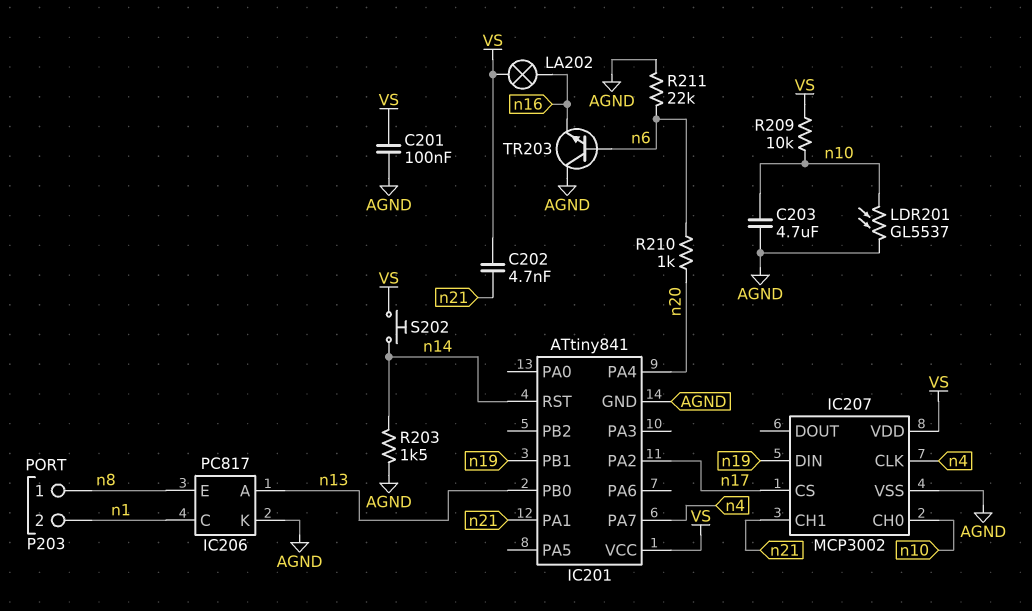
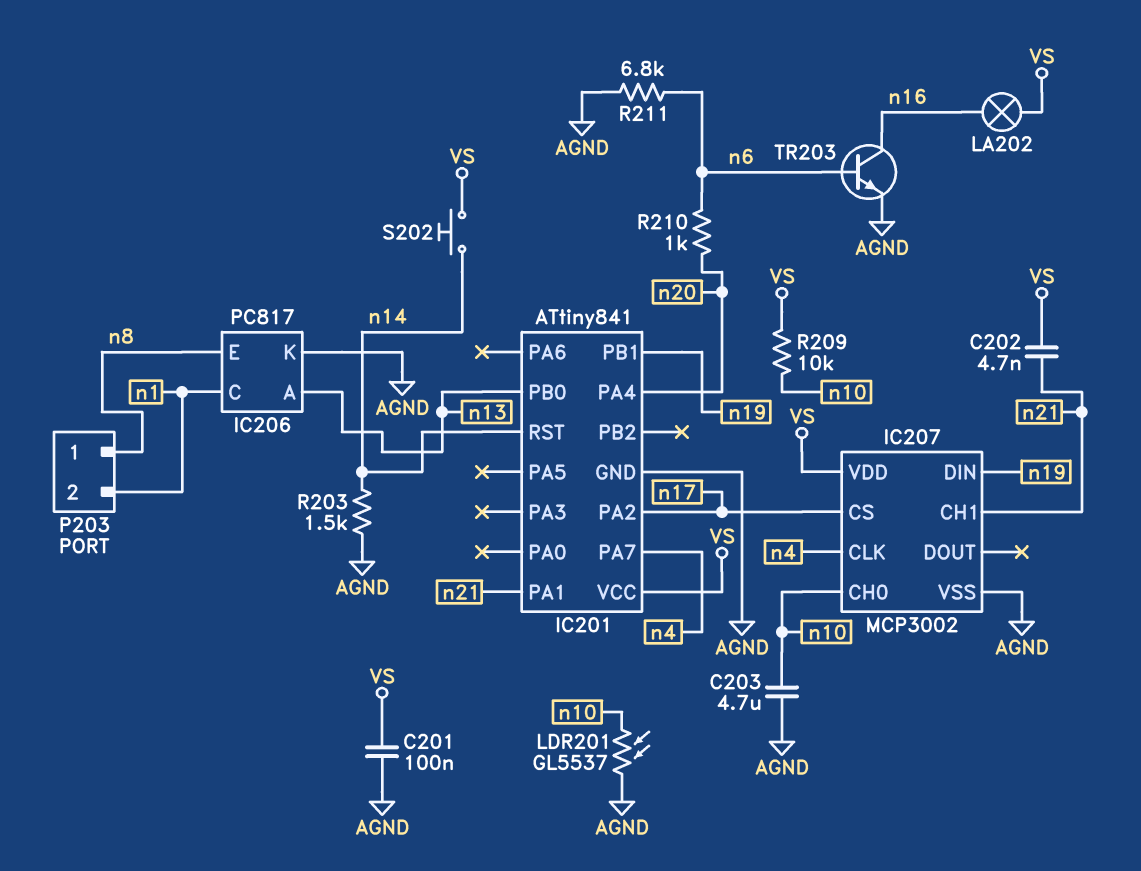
R211: 22k (AGND, n6) -> 6.8k (AGND, n6)
TR203: NPN (B n6, C AGND, E n16) -> NPN (B n6, C n16, E AGND)

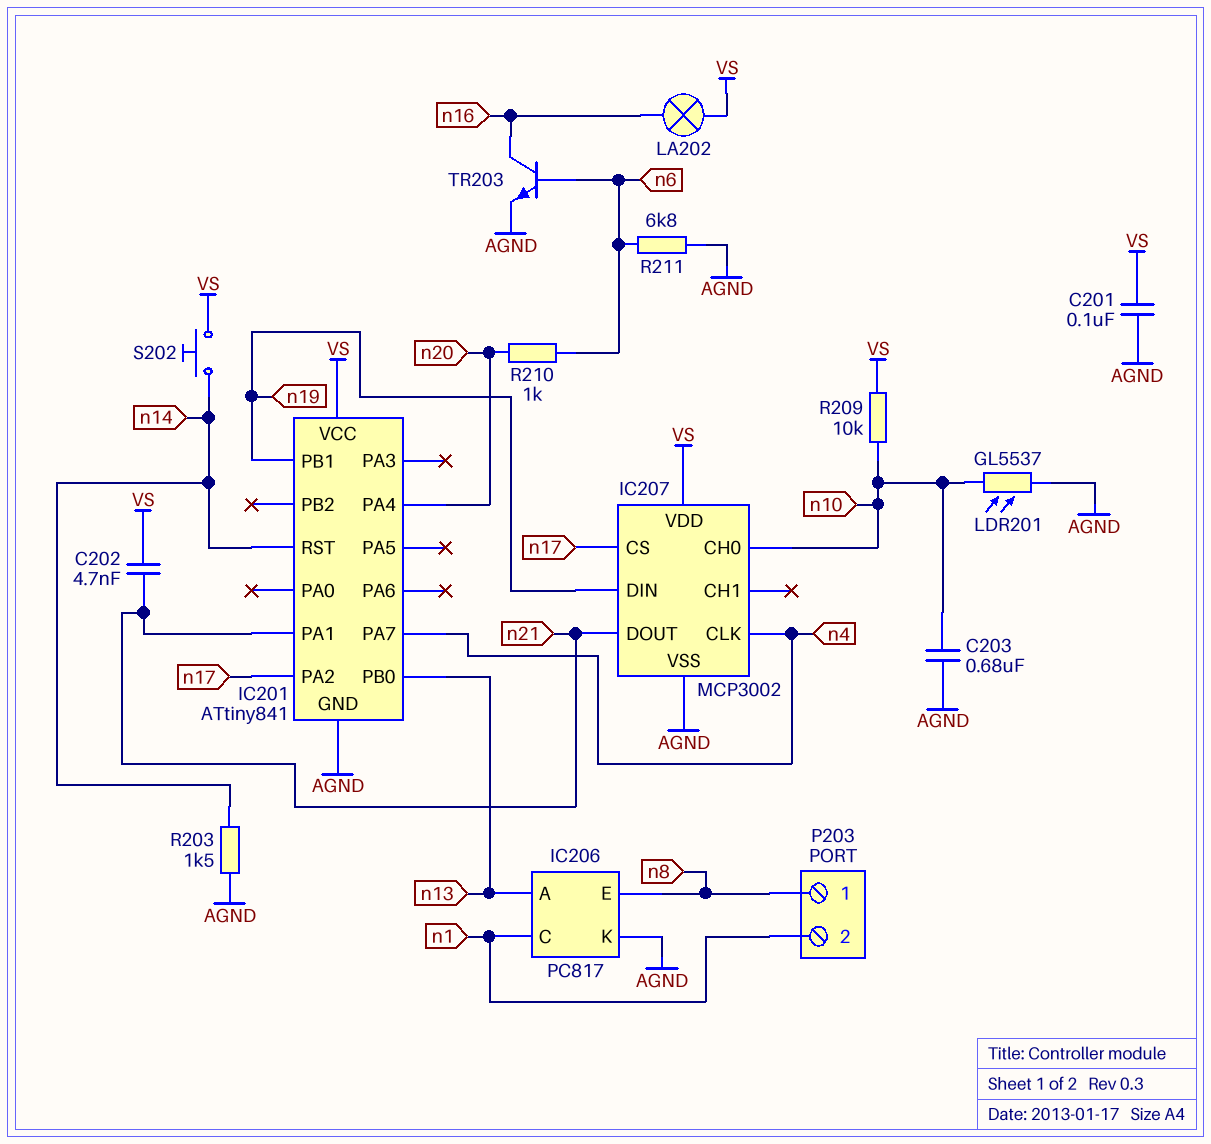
C203: 4.7uF (AGND, n10) -> 680nF (AGND, n10)
IC207 pin CH1: n21 -> none
IC207 pin DOUT: none -> n21

